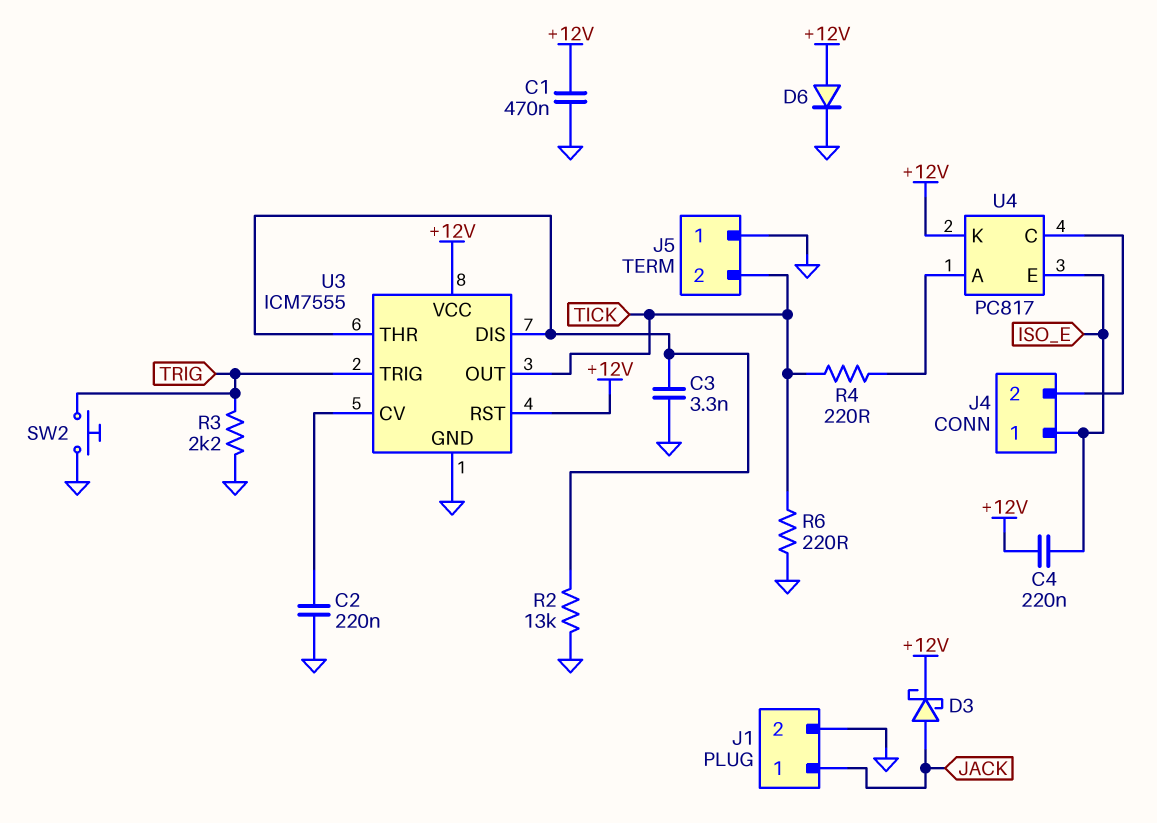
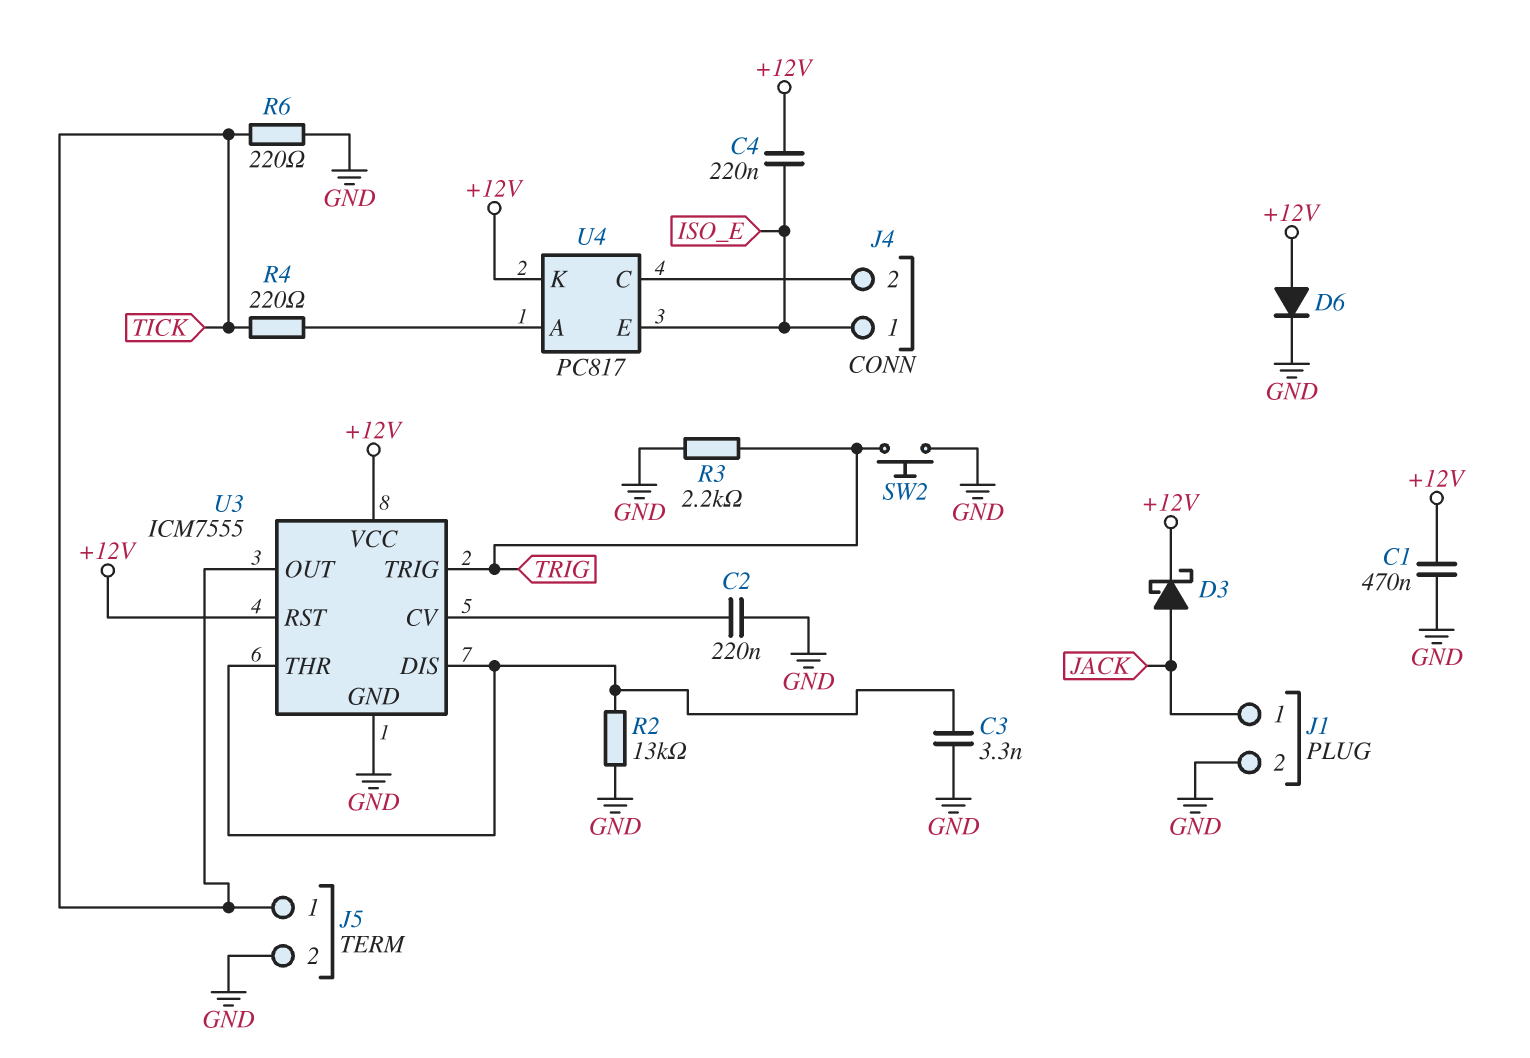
J5 pin 1: GND -> TICK
J5 pin 2: TICK -> GND

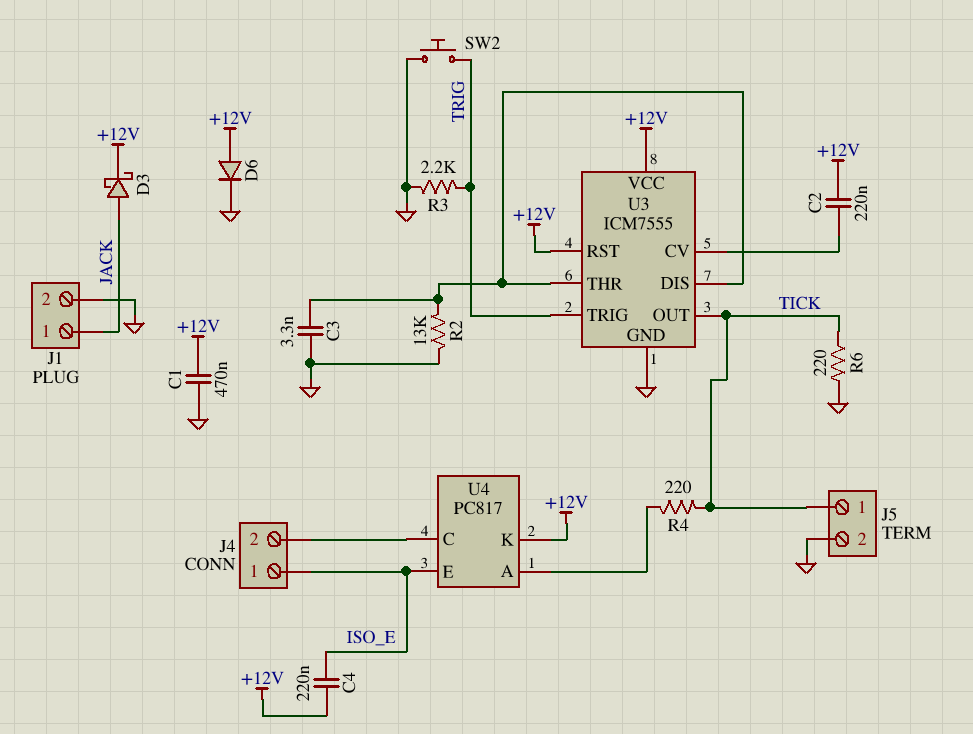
C2: 220nF (GND, U3/CV) -> 220nF (+12V, U3/CV)

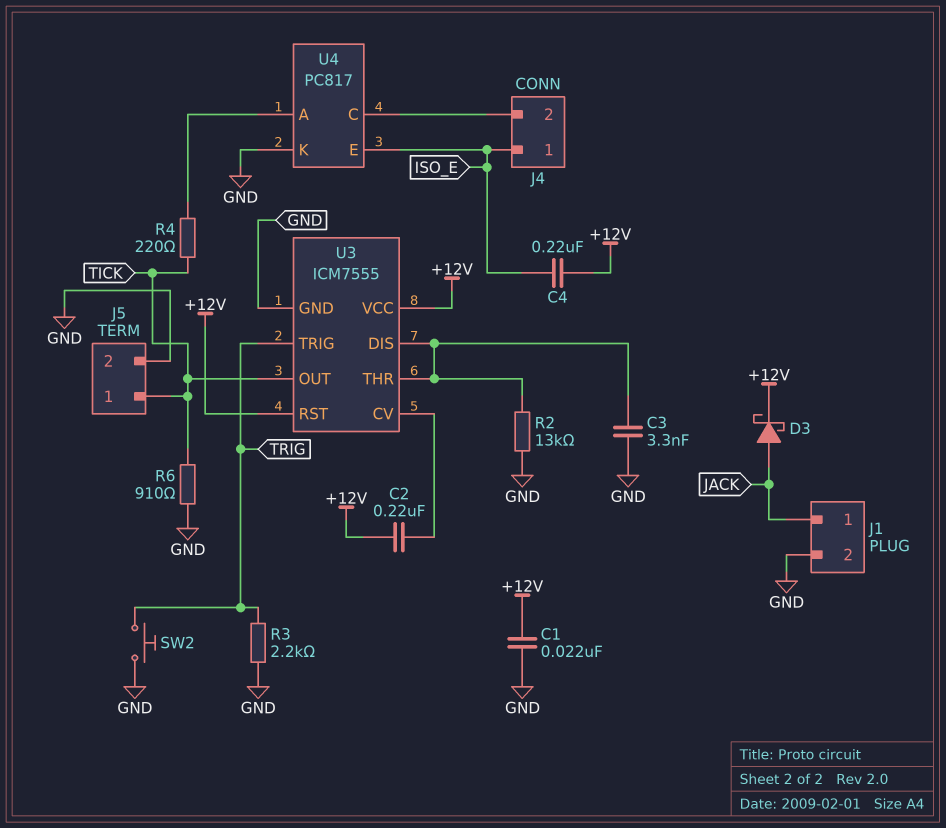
C1: 470nF (+12V, GND) -> 22nF (+12V, GND)
D6: diode (A +12V, K GND) -> none
R6: 220 (GND, TICK) -> 910 (GND, TICK)
U4 pin K: +12V -> GND

